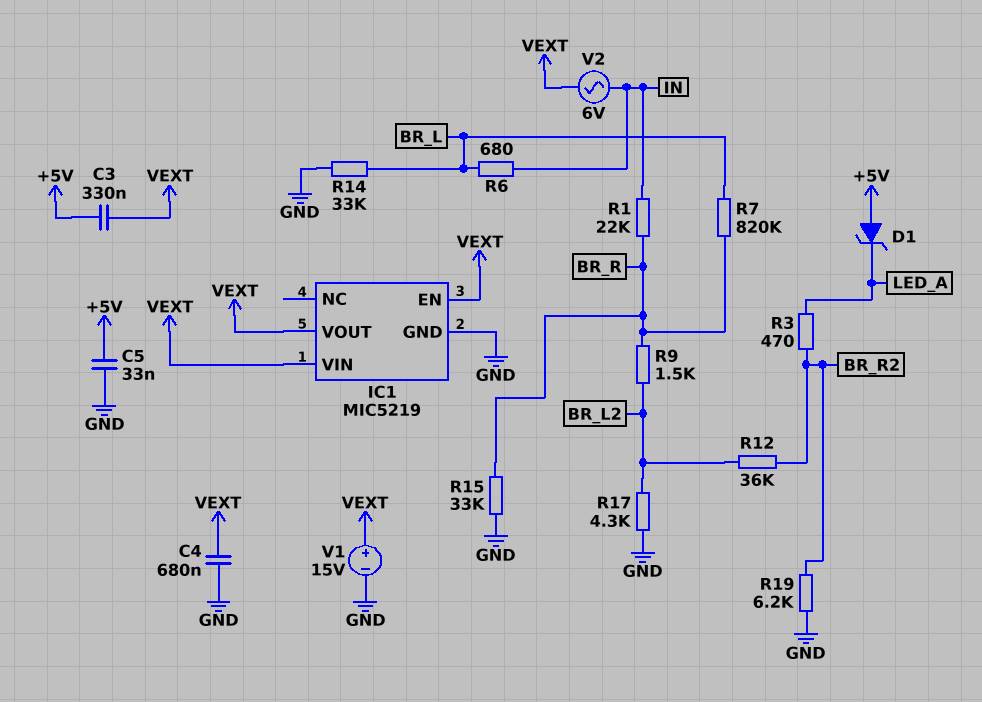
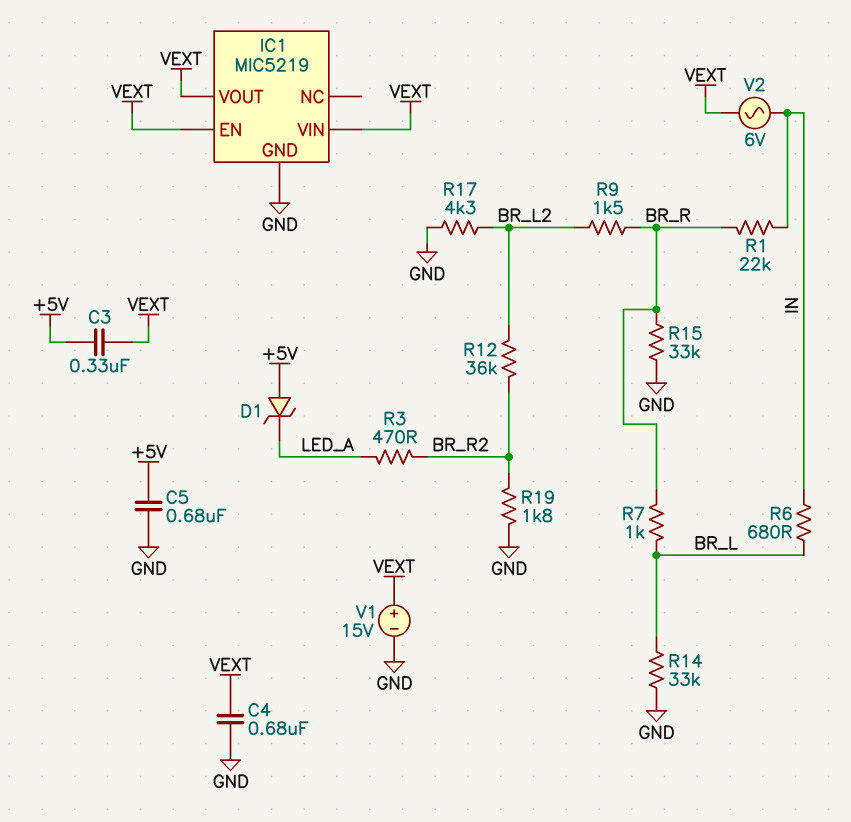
C5: 33nF (+5V, GND) -> 680nF (+5V, GND)
R7: 820k (BR_L, BR_R) -> 1k (BR_L, BR_R)
R19: 6.2k (BR_R2, GND) -> 1.8k (BR_R2, GND)

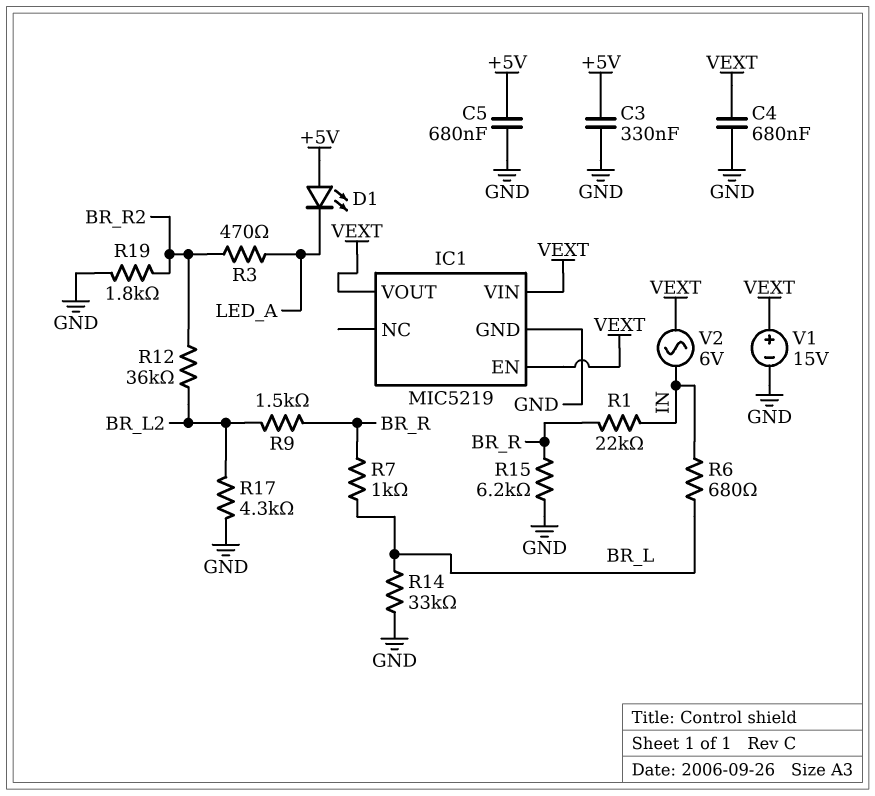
C3: 330nF (+5V, VEXT) -> 330nF (+5V, GND)
D1: zener (A +5V, K LED_A) -> LED (A +5V, K LED_A)
R15: 33k (BR_R, GND) -> 6.2k (BR_R, GND)

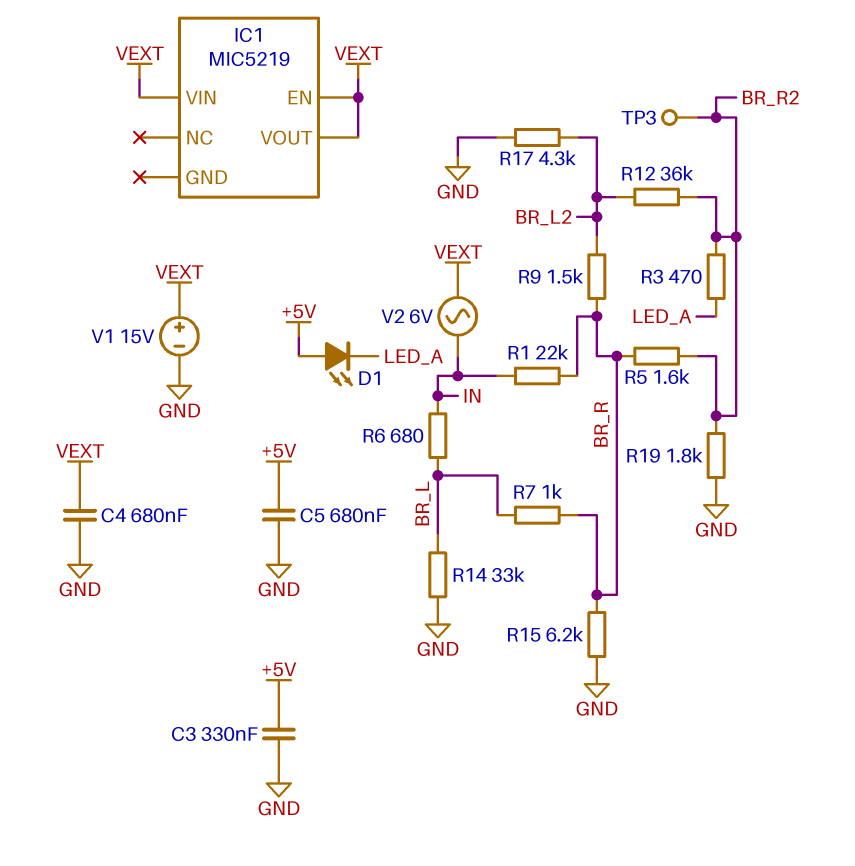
IC1 pin GND: GND -> none
R5: none -> 1.6k (BR_R, BR_R2)
TP3: none -> test point (BR_R2)

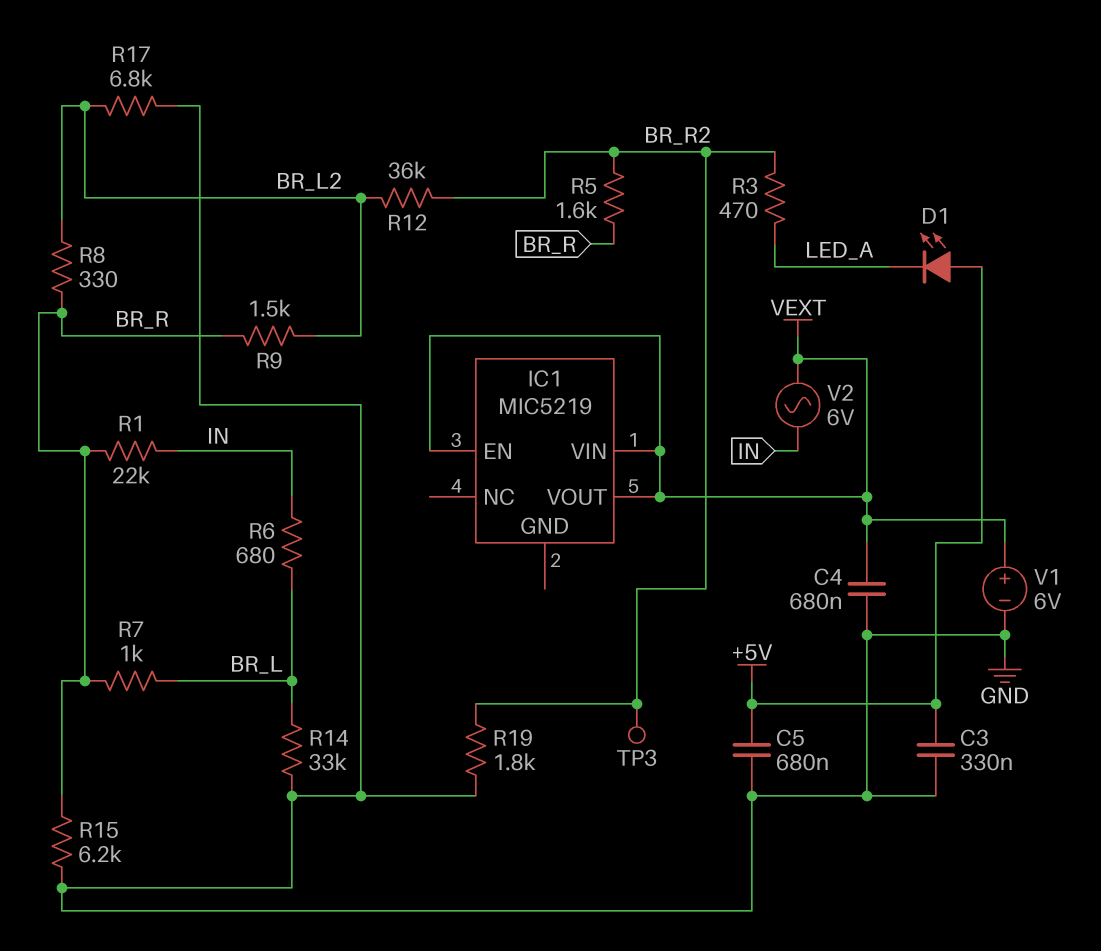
R8: none -> 330 (BR_L2, BR_R)
R17: 4.3k (BR_L2, GND) -> 6.8k (BR_L2, GND)
V1: 15V (plus VEXT, minus GND) -> 6V (plus VEXT, minus GND)

